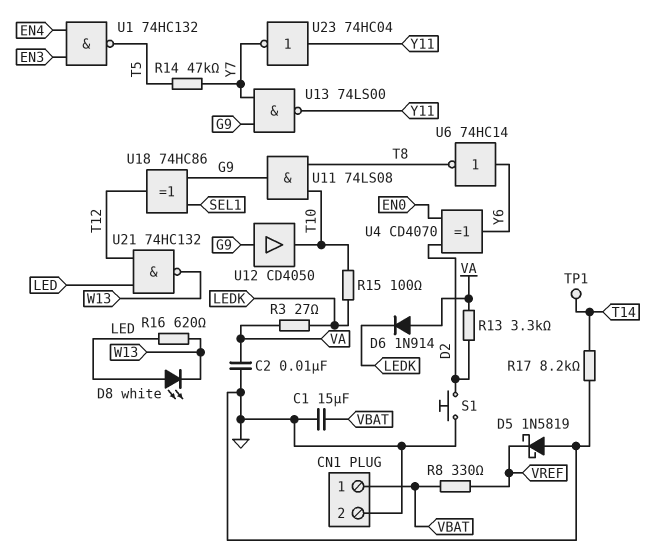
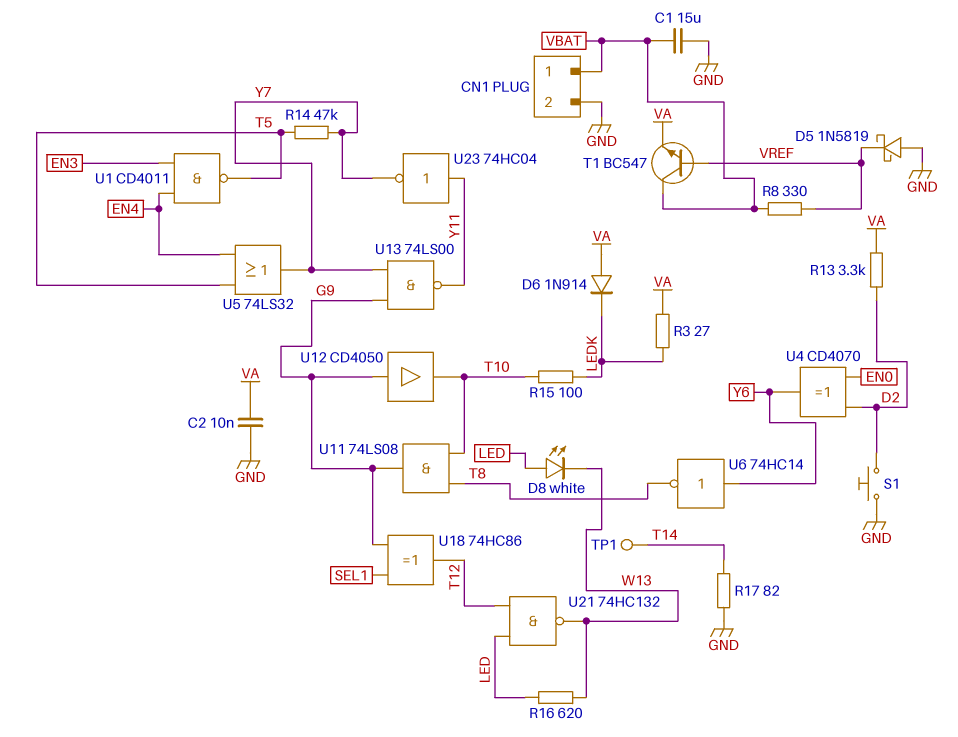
R17: 8.2k (GND, T14) -> 82 (GND, T14)
T1: none -> NPN BC547 (B VREF, C VBAT, E VA)
U1: NAND 74HC132 (in EN3, in EN4, out T5) -> NAND CD4011 (in EN3, in EN4, out T5)
U5: none -> OR 74LS32 (in EN4, in T5, out Y7)

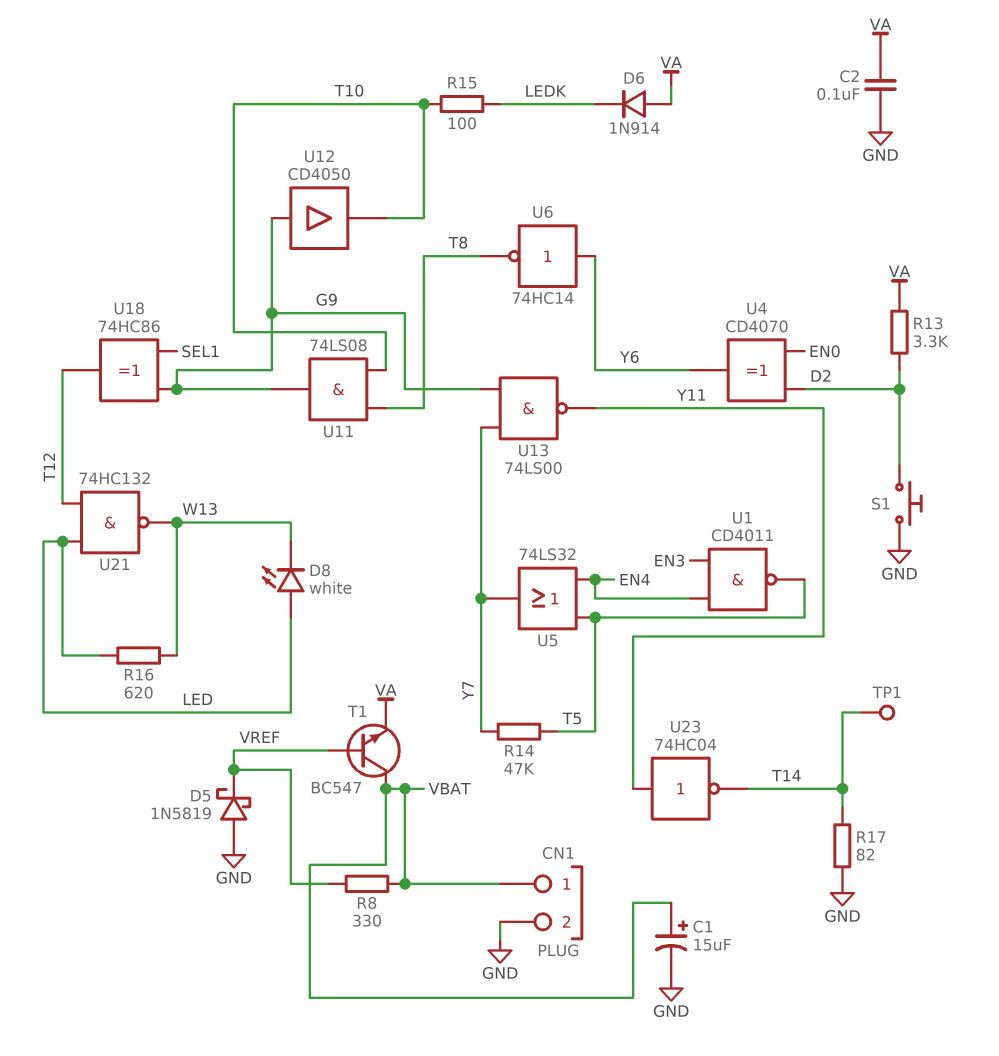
C1: 15uF (GND, VBAT) -> 15uF (plus VBAT, minus GND)
C2: 10nF (GND, VA) -> 100nF (GND, VA)
R3: 27 (LEDK, VA) -> none
U23: NOT 74HC04 (in Y11, out Y7) -> NOT 74HC04 (in Y11, out T14)

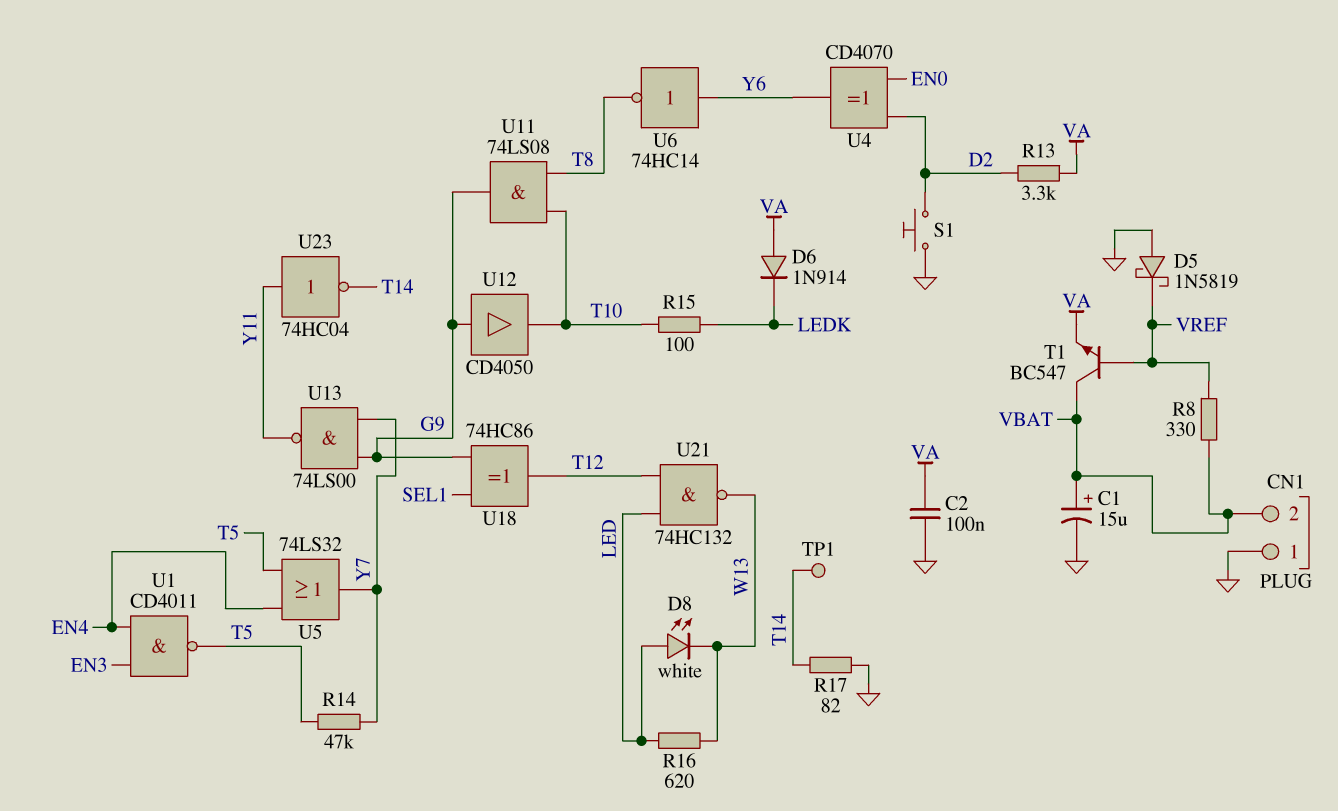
CN1 pin 1: VBAT -> GND
CN1 pin 2: GND -> VBAT

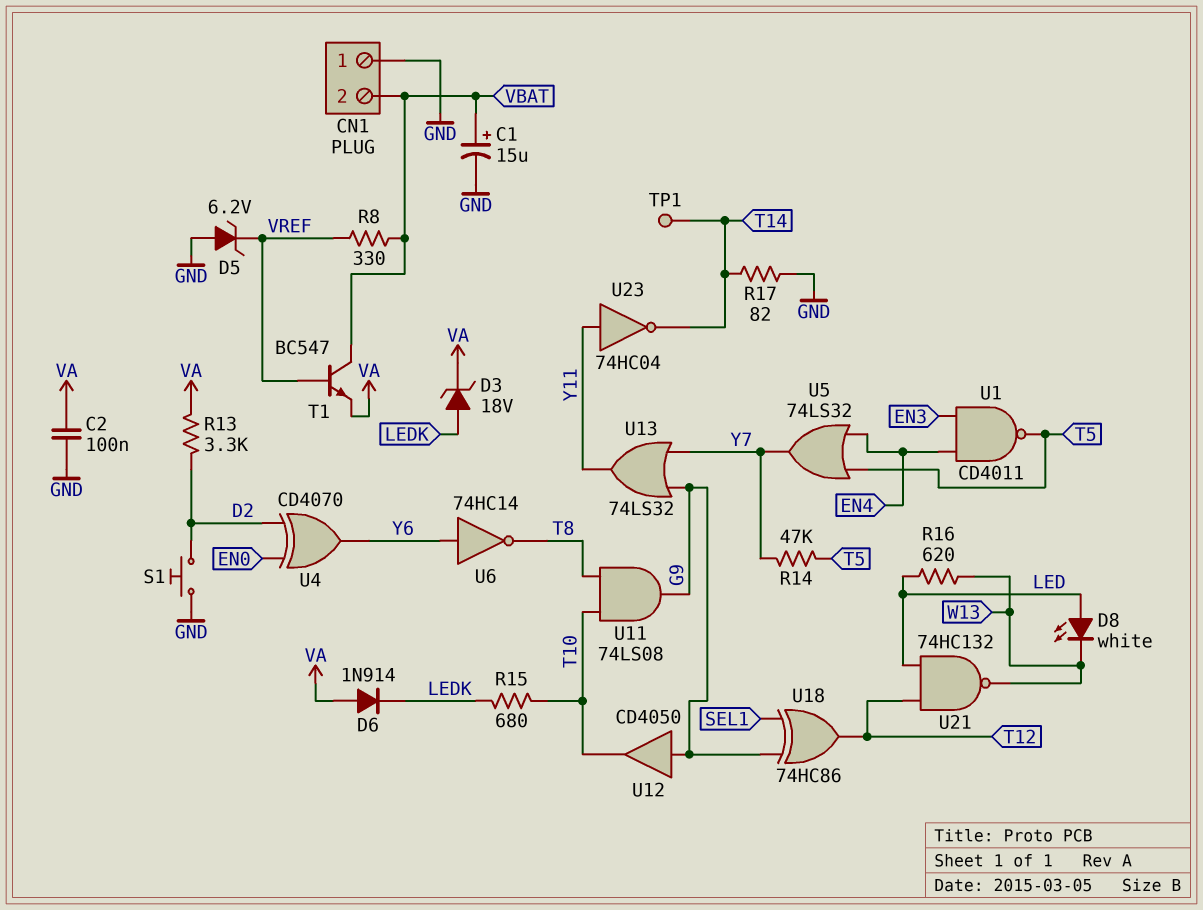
D3: none -> zener 18V (A LEDK, K VA)
D5: schottky 1N5819 (A GND, K VREF) -> zener 6.2V (A GND, K VREF)
R15: 100 (LEDK, T10) -> 680 (LEDK, T10)
U13: NAND 74LS00 (in G9, in Y7, out Y11) -> OR 74LS32 (in G9, in Y7, out Y11)

